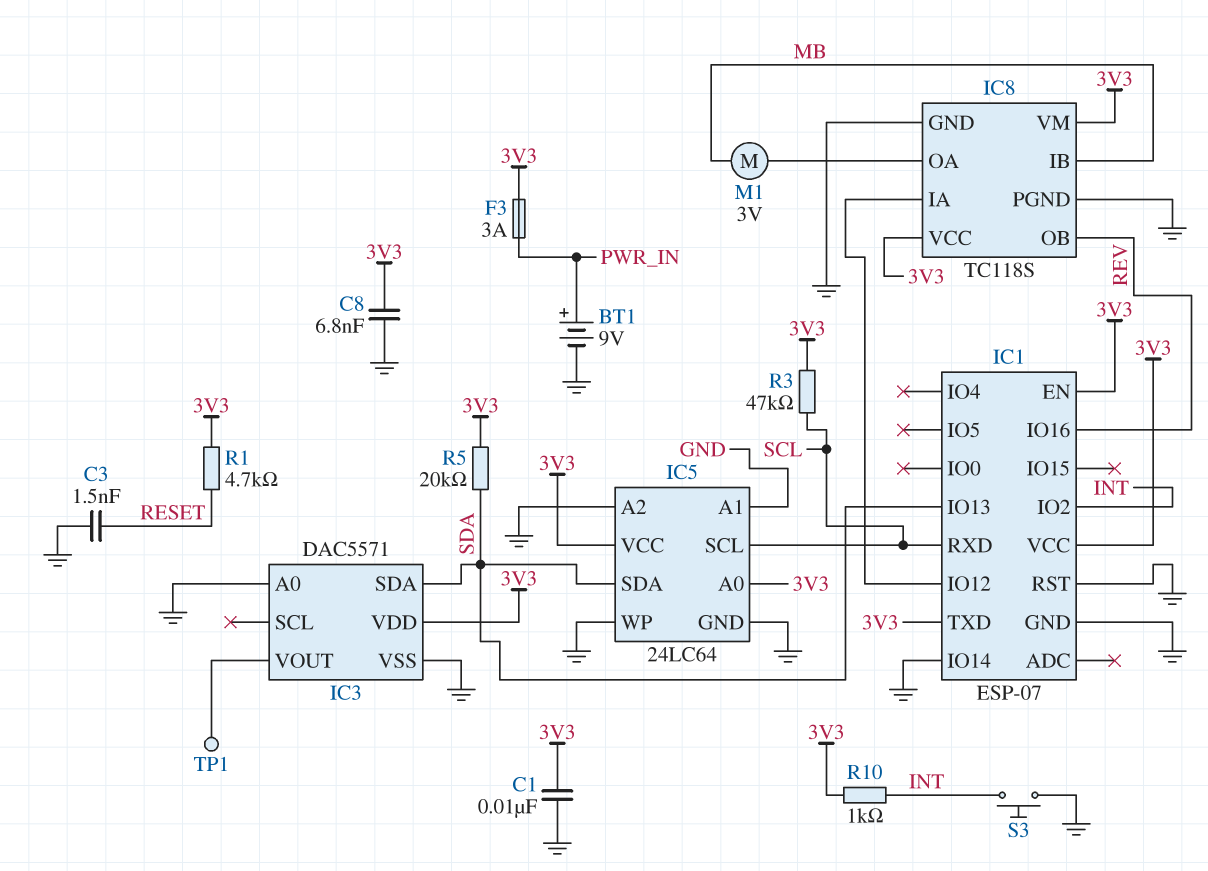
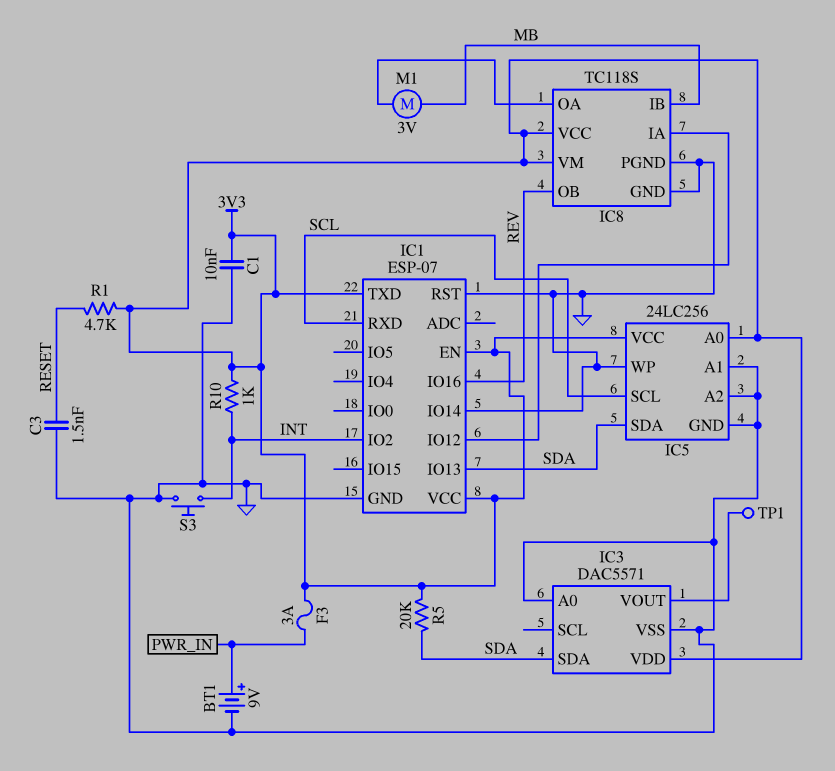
C8: 6.8nF (3V3, GND) -> none
IC5: 24LC64 -> 24LC256
R3: 47k (3V3, SCL) -> none

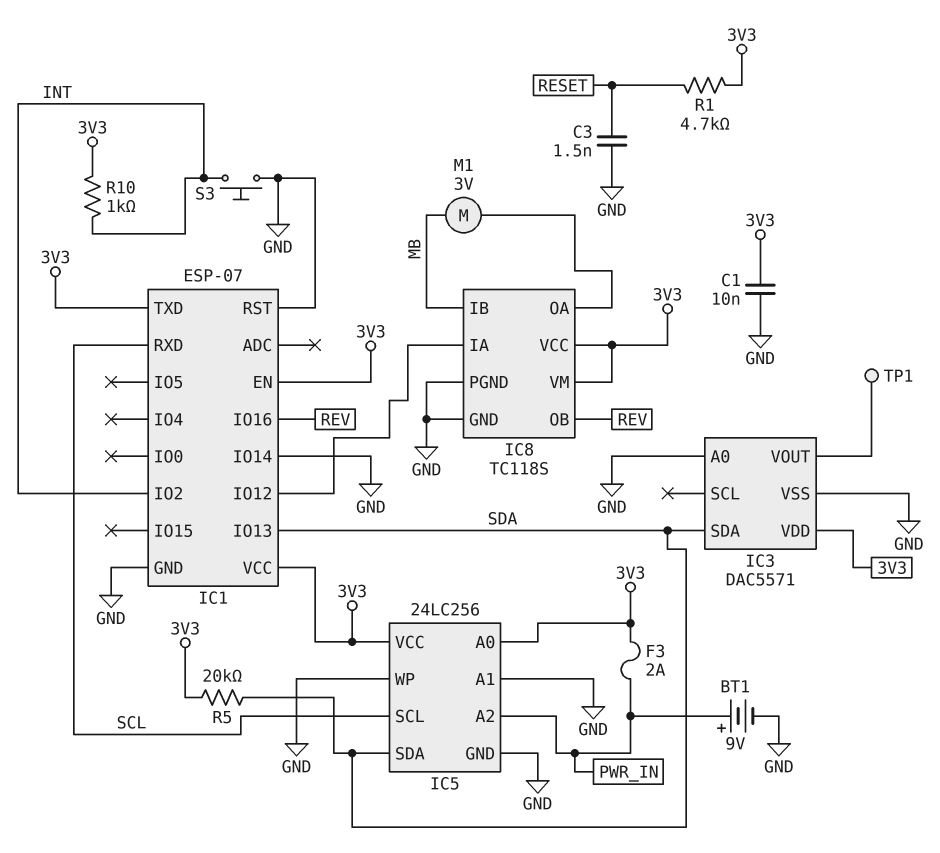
F3: 3A (3V3, PWR_IN) -> 2A (3V3, PWR_IN)
IC5 pin A2: GND -> PWR_IN

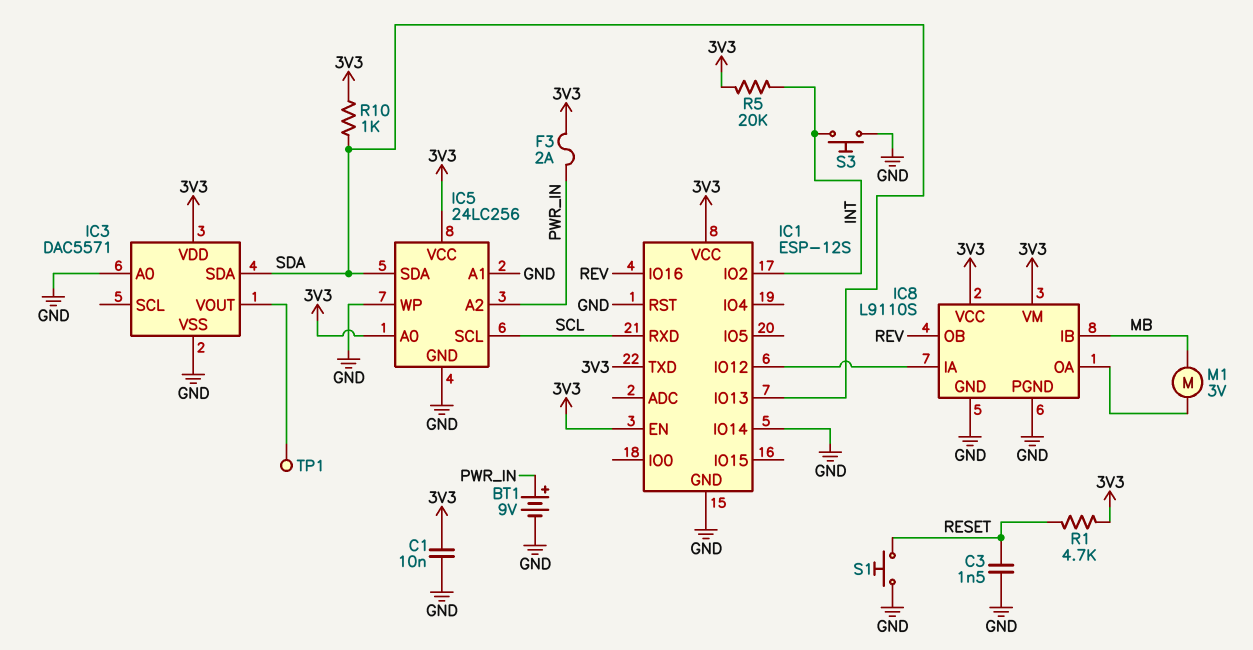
IC1: ESP-07 -> ESP-12S
IC8: TC118S -> L9110S
R5: 20k (3V3, SDA) -> 20k (3V3, INT)
R10: 1k (3V3, INT) -> 1k (3V3, SDA)
S1: none -> button (GND, RESET)

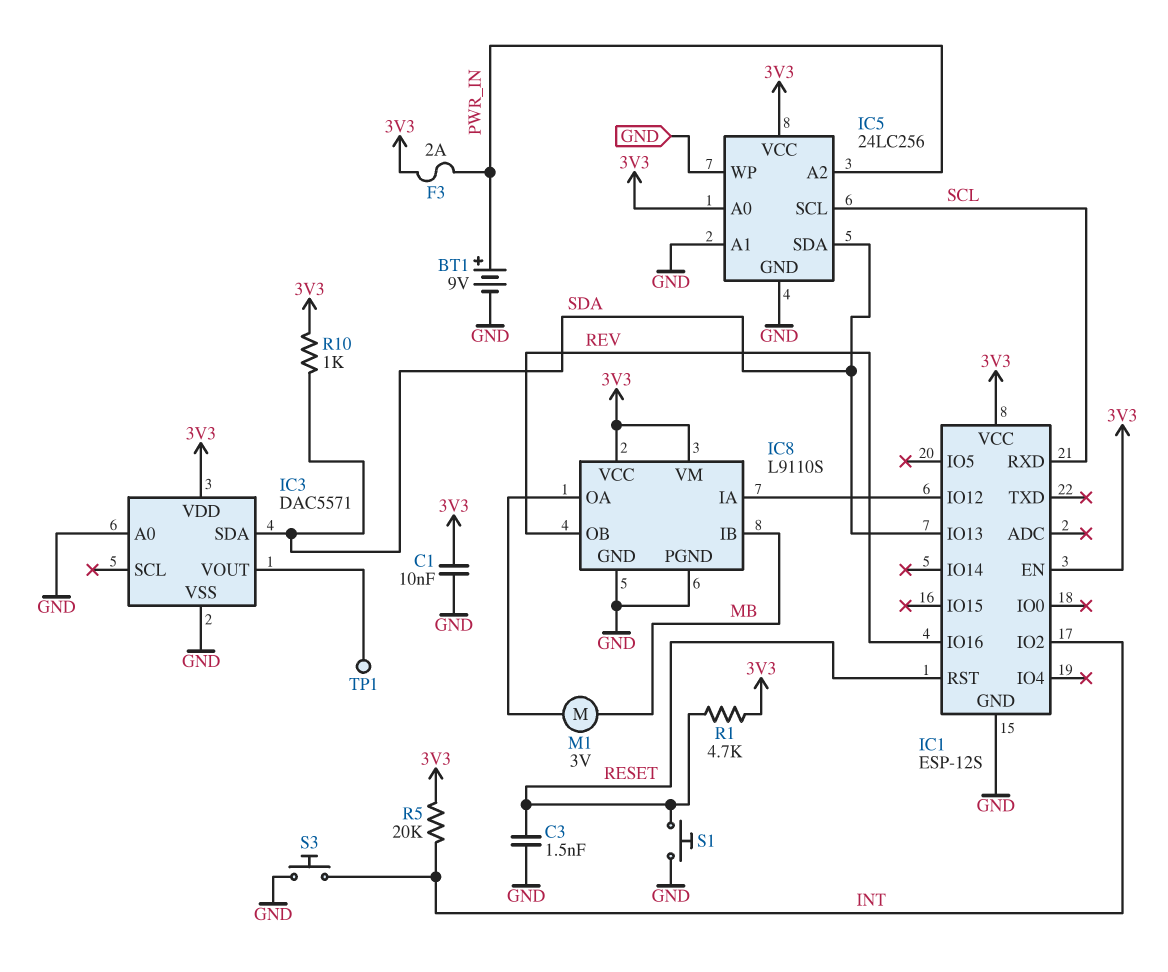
IC1 pin IO14: GND -> none
IC1 pin RST: GND -> RESET
IC1 pin TXD: 3V3 -> none

